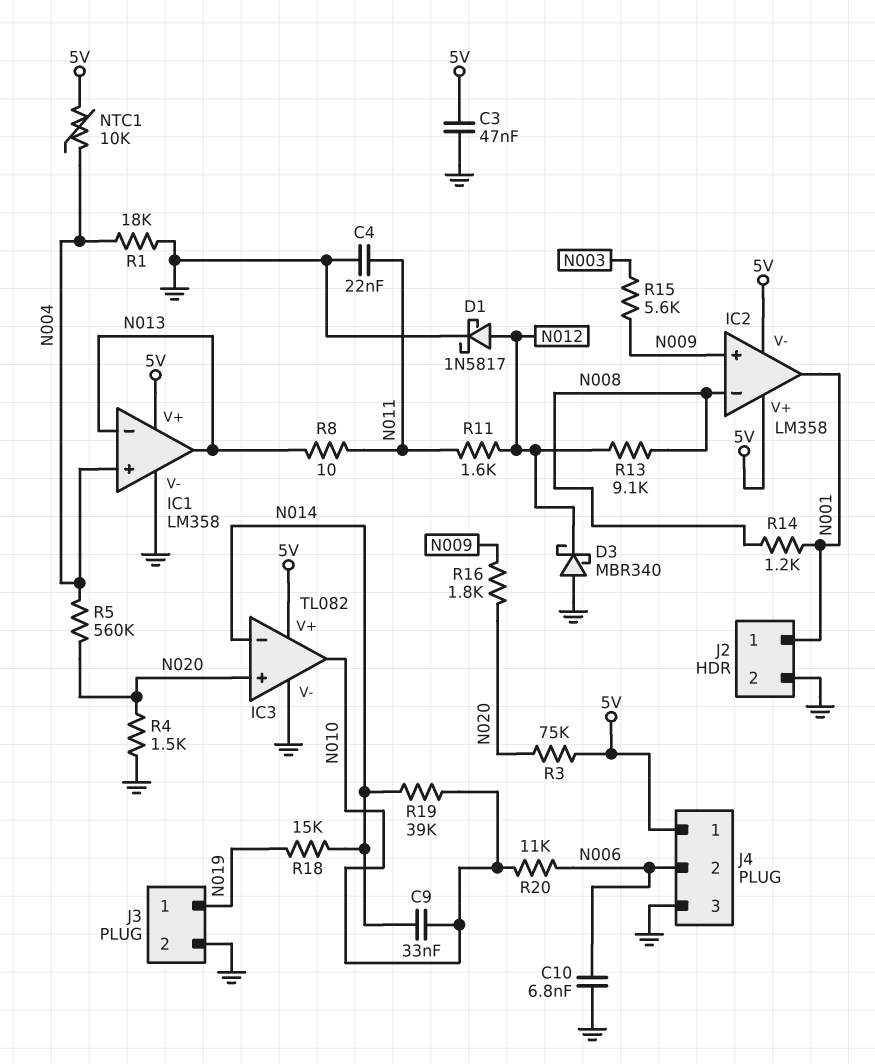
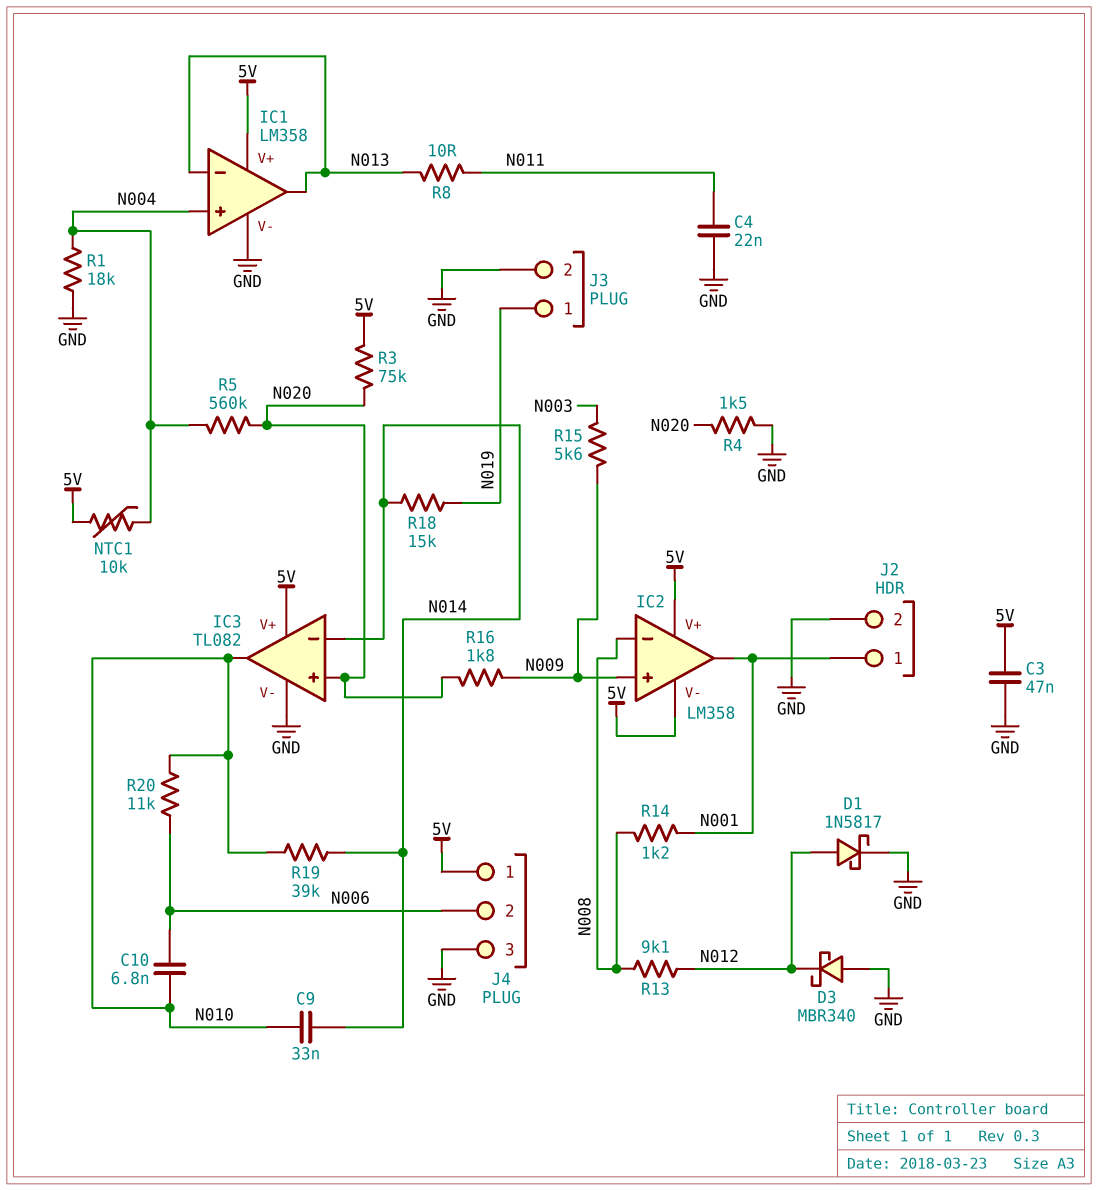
C10: 6.8nF (GND, N006) -> 6.8nF (N006, N010)
R11: 1.6k (N011, N012) -> none

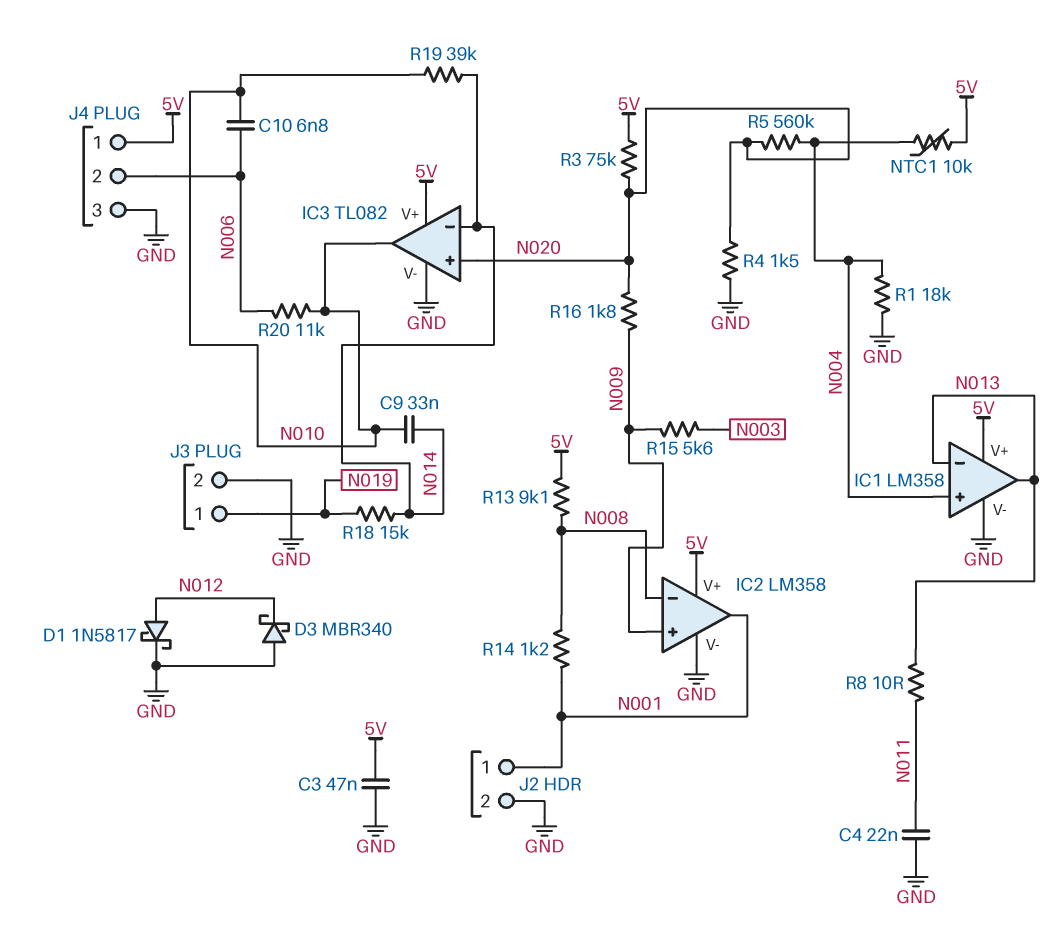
IC2 pin V-: 5V -> GND
R13: 9.1k (N008, N012) -> 9.1k (5V, N008)

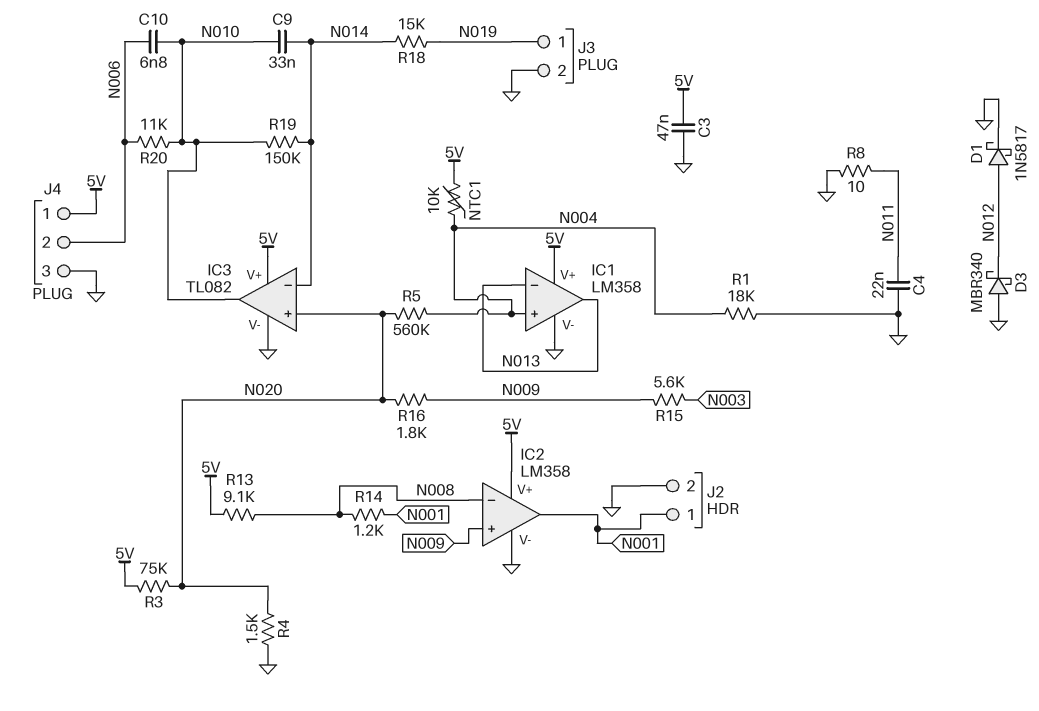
R8: 10 (N011, N013) -> 10 (GND, N011)
R19: 39k (N010, N014) -> 150k (N010, N014)

